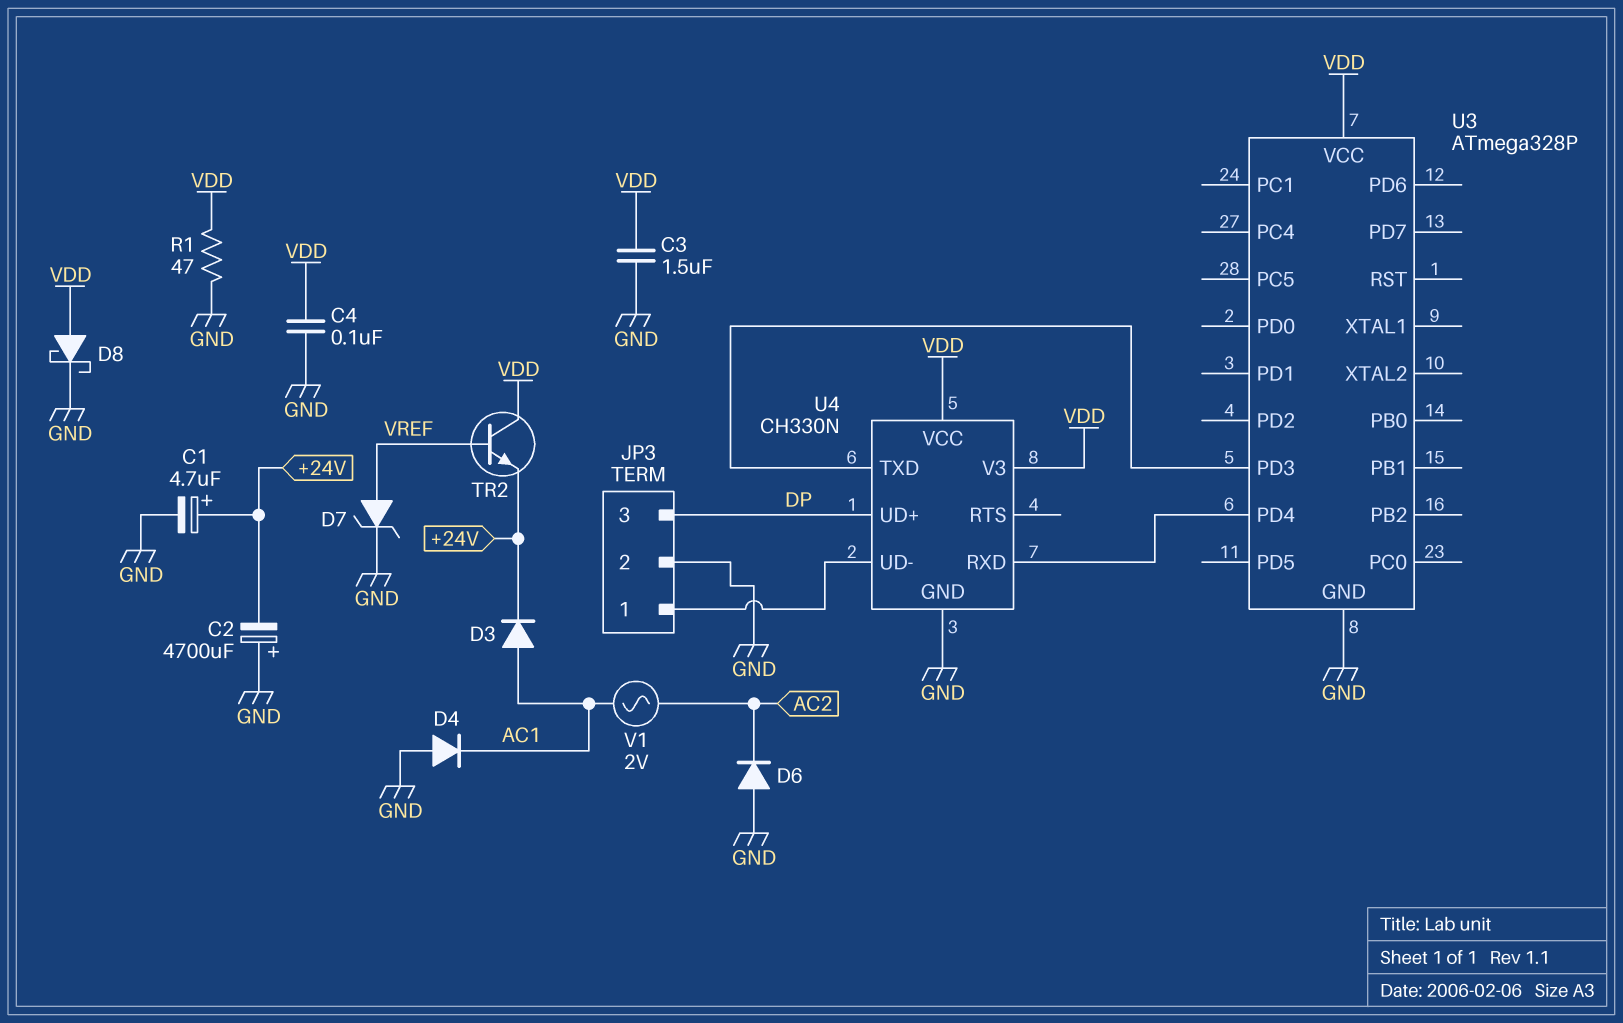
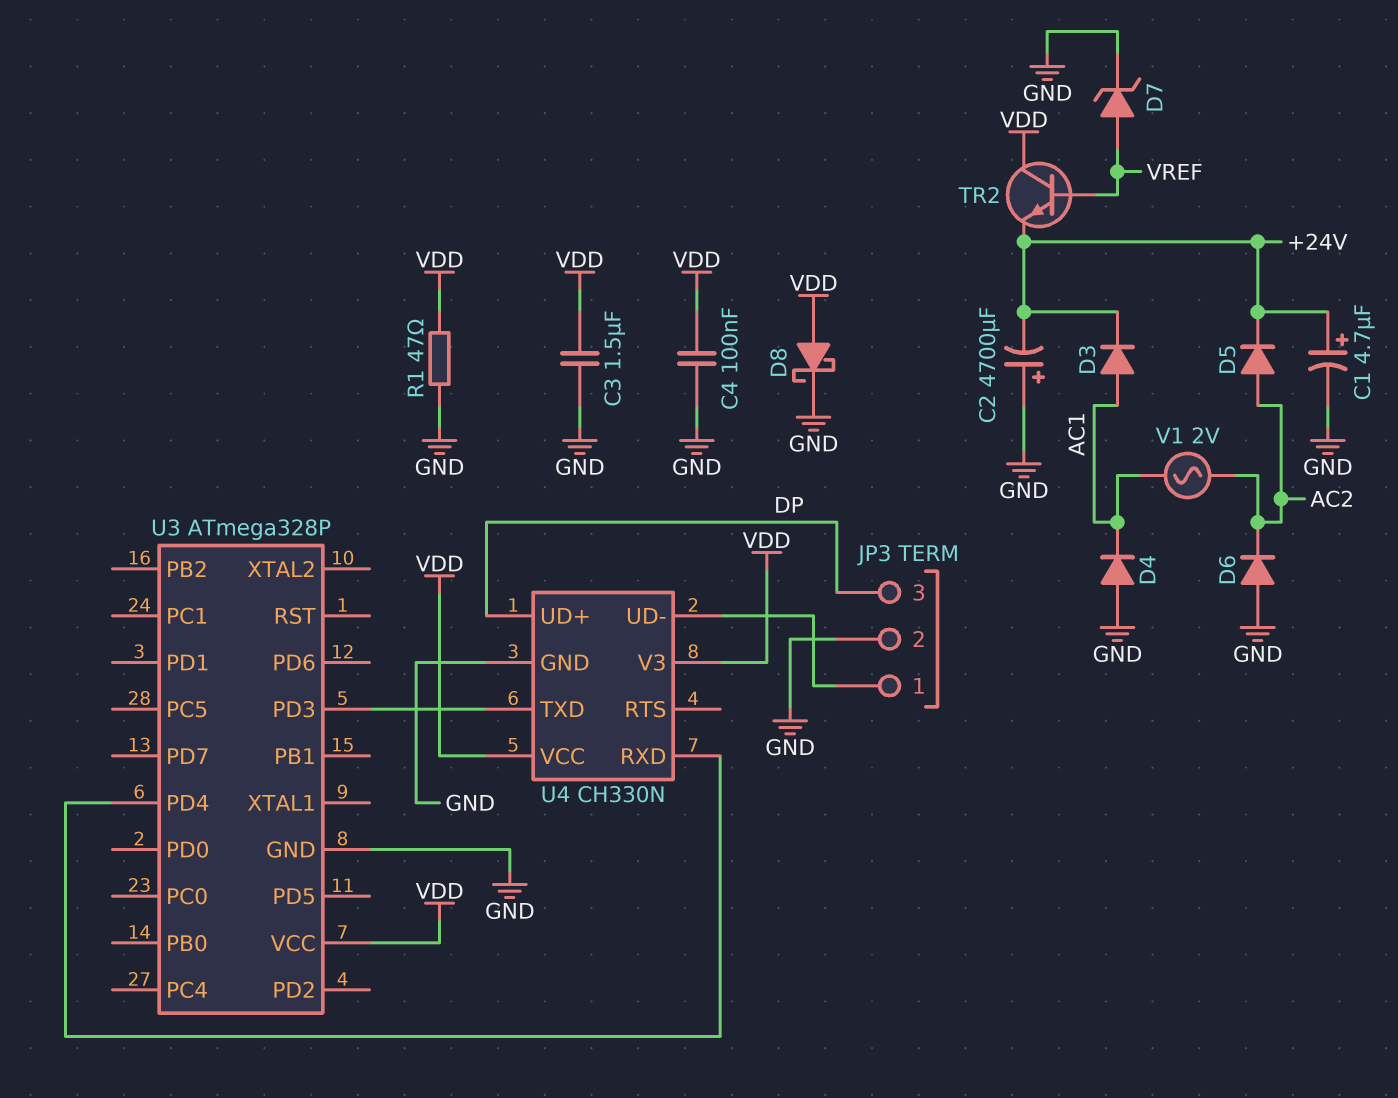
D5: none -> diode (A AC2, K +24V)

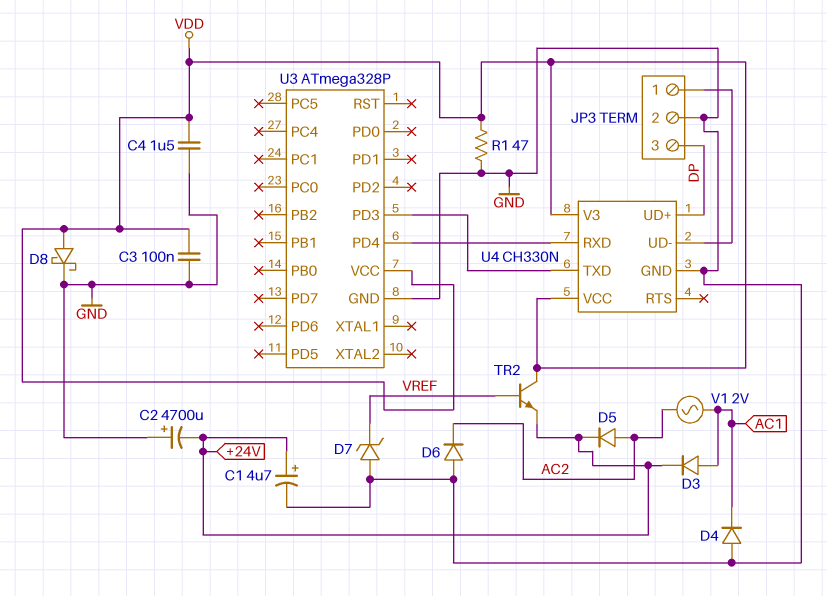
C3: 1.5uF (GND, VDD) -> 100nF (GND, VDD)
C4: 100nF (GND, VDD) -> 1.5uF (GND, VDD)
D7: zener (A VREF, K GND) -> zener (A GND, K VREF)

